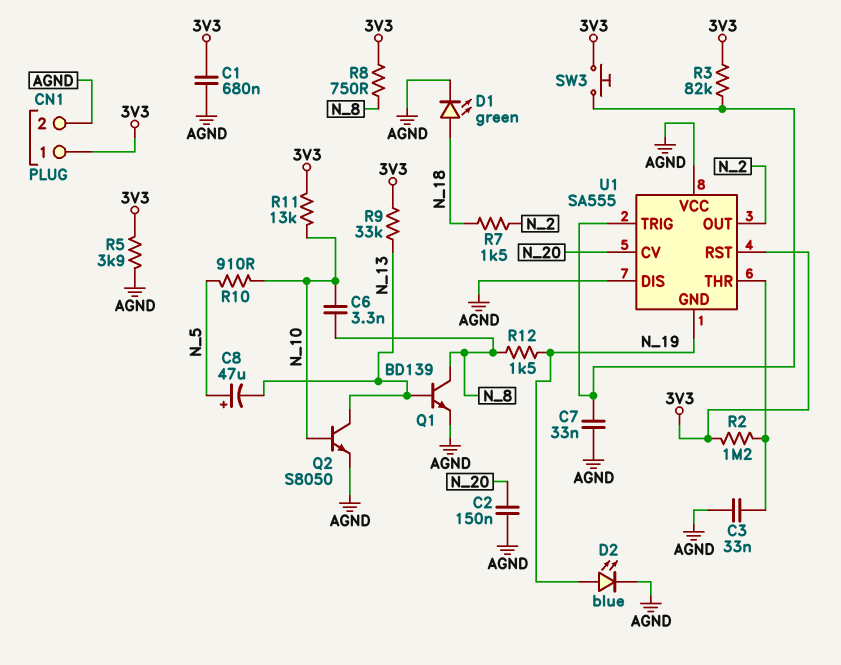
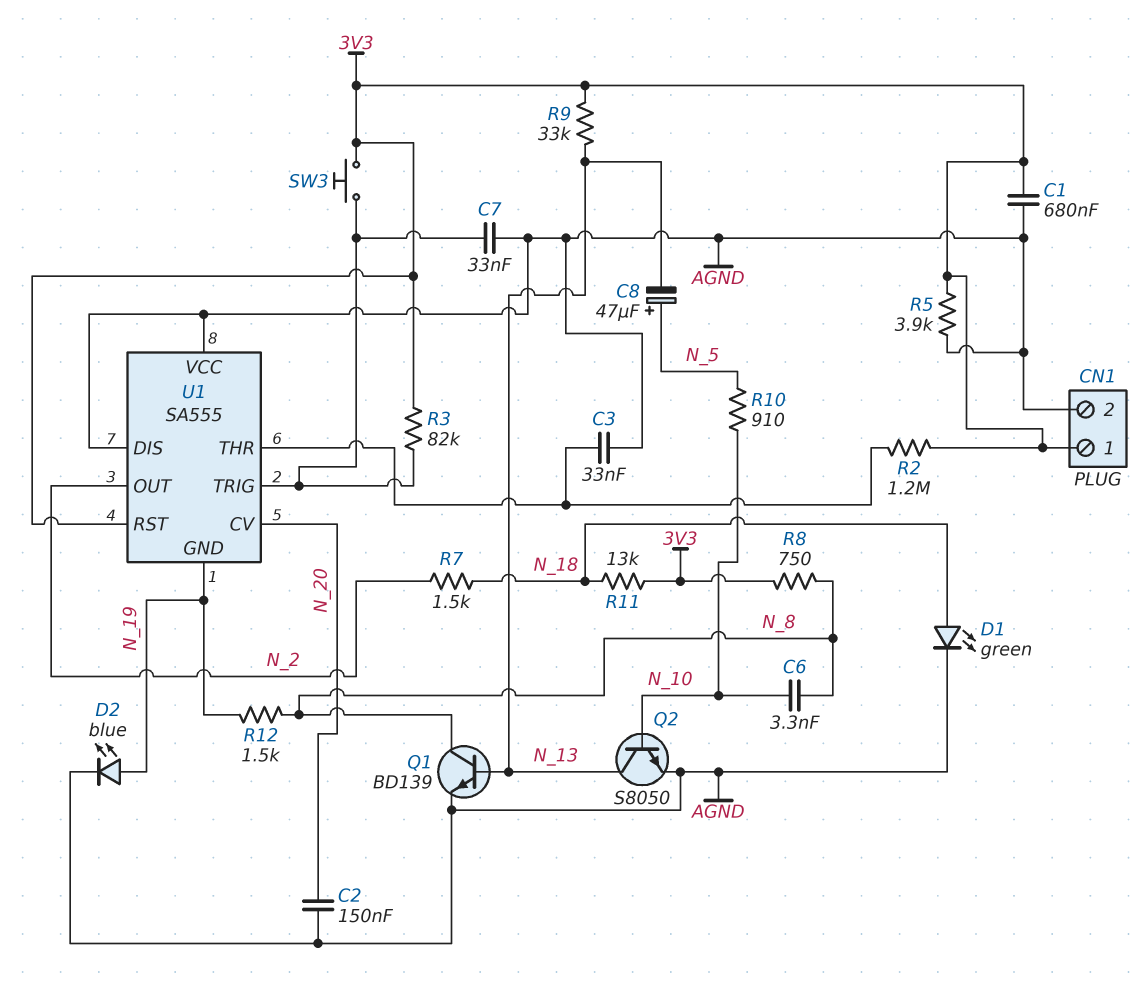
R11: 13k (3V3, N_10) -> 13k (3V3, N_18)

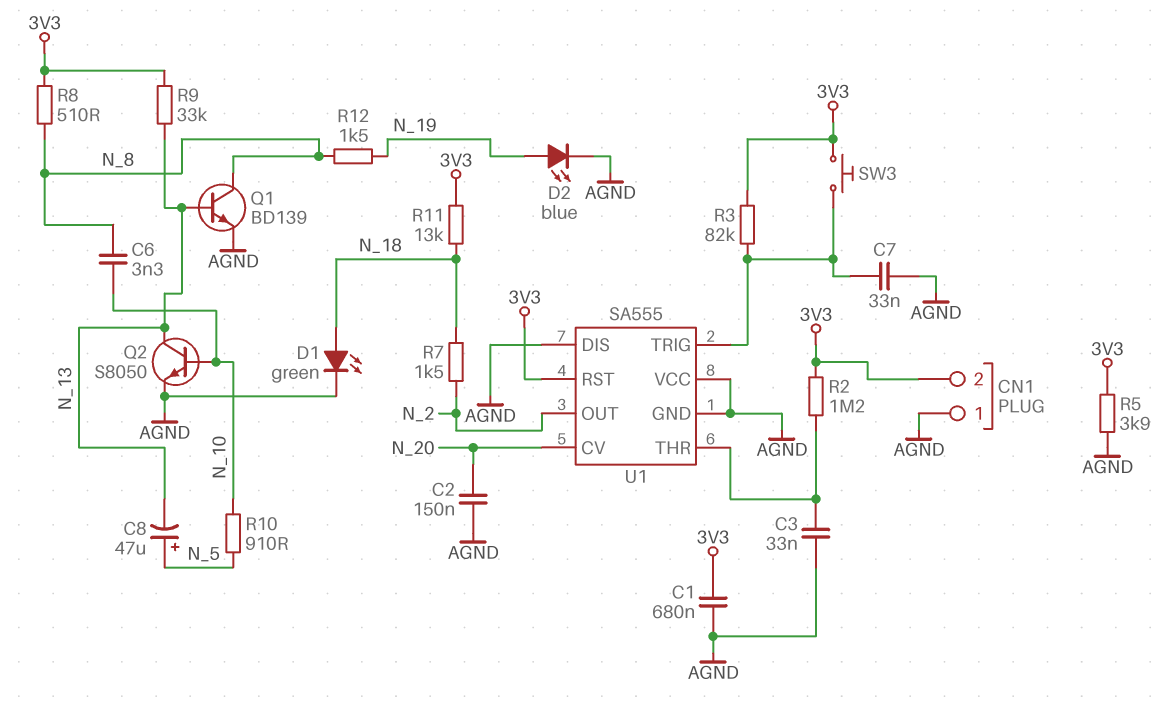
CN1 pin 1: 3V3 -> AGND
CN1 pin 2: AGND -> 3V3
R8: 750 (3V3, N_8) -> 510 (3V3, N_8)
U1 pin GND: N_19 -> AGND

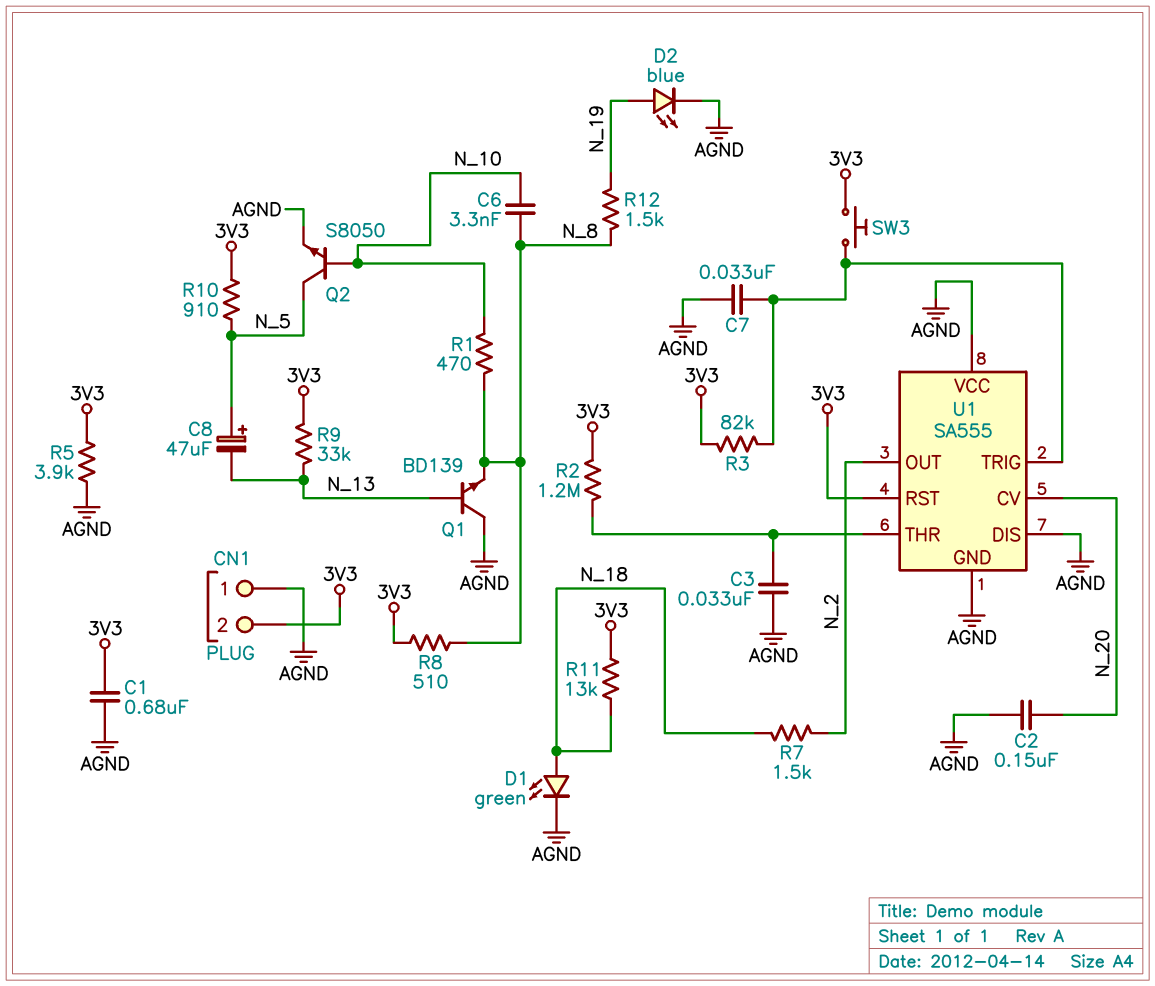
Q1: NPN BD139 (B N_13, C N_8, E AGND) -> NPN BD139 (B N_13, C AGND, E N_8)
Q2: NPN S8050 (B N_10, C N_13, E AGND) -> NPN S8050 (B N_10, C N_5, E AGND)
R1: none -> 470 (N_8, N_10)
R10: 910 (N_5, N_10) -> 910 (3V3, N_5)

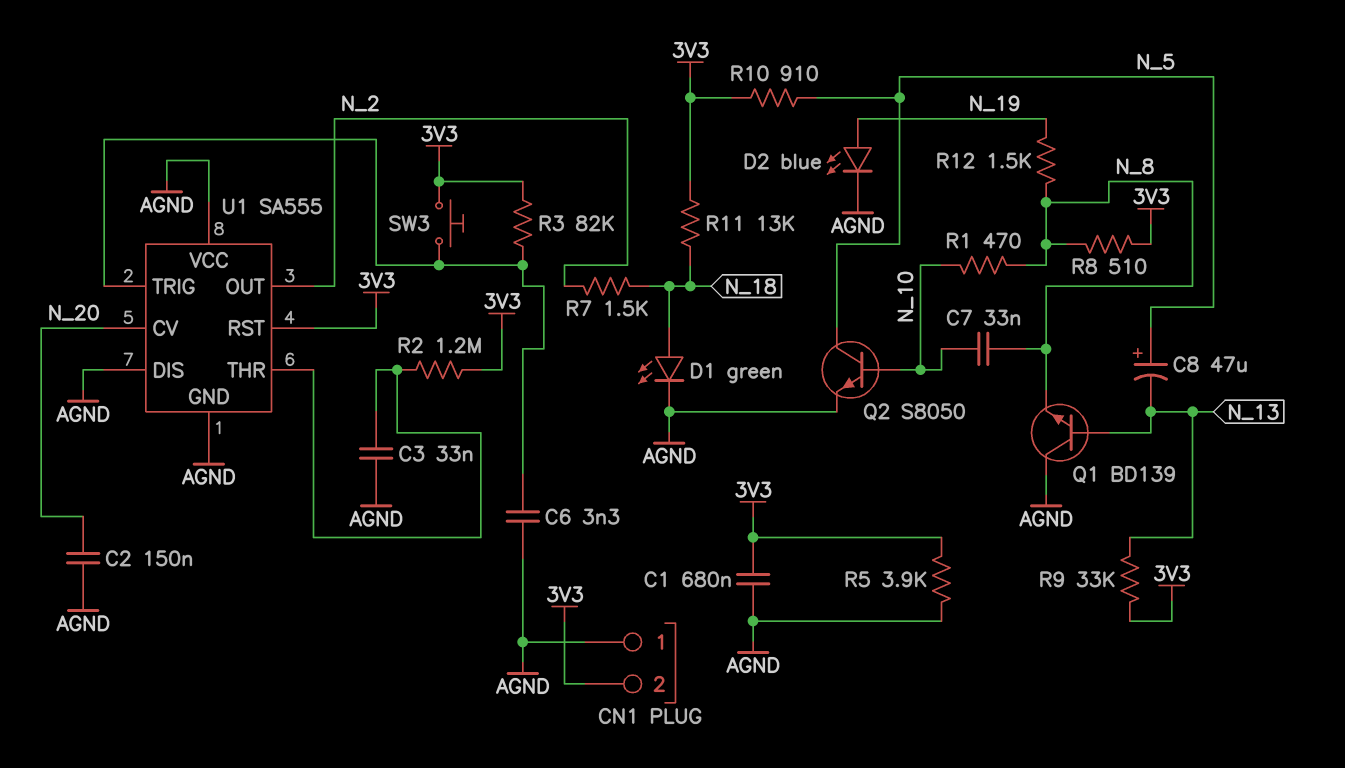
C6: 3.3nF (N_8, N_10) -> 3.3nF (AGND, U1/TRIG)
C7: 33nF (AGND, U1/TRIG) -> 33nF (N_8, N_10)

